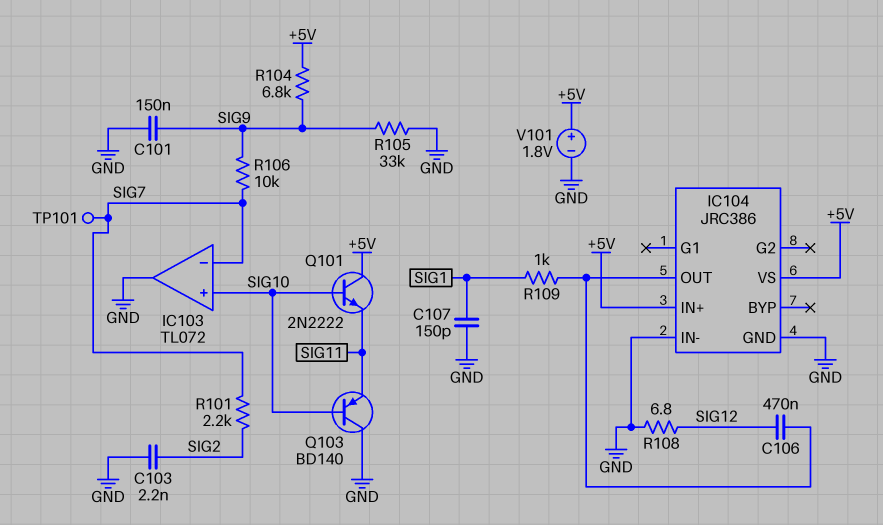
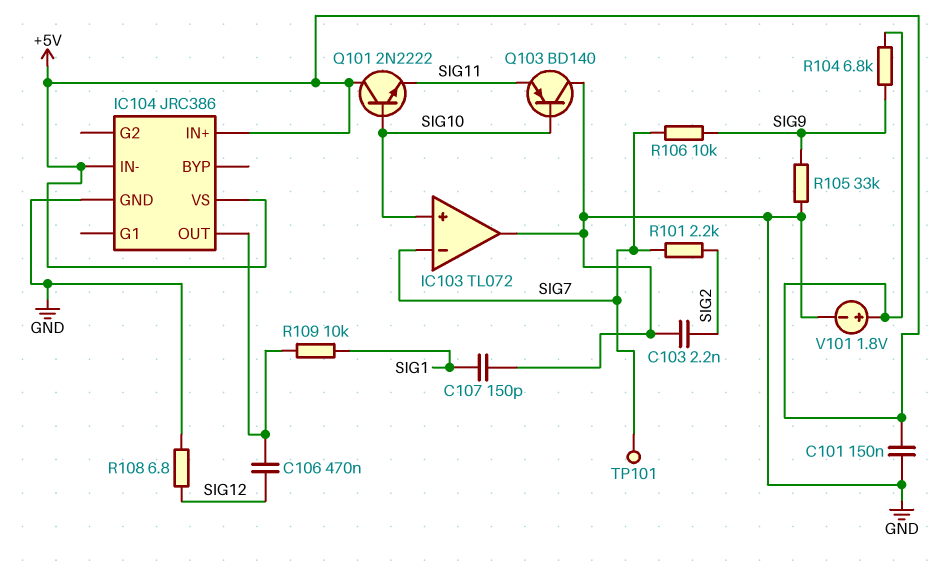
C101: 150nF (GND, SIG9) -> 150nF (+5V, GND)
IC104 pin IN-: GND -> +5V
R109: 1k (IC104/OUT, SIG1) -> 10k (IC104/OUT, SIG1)

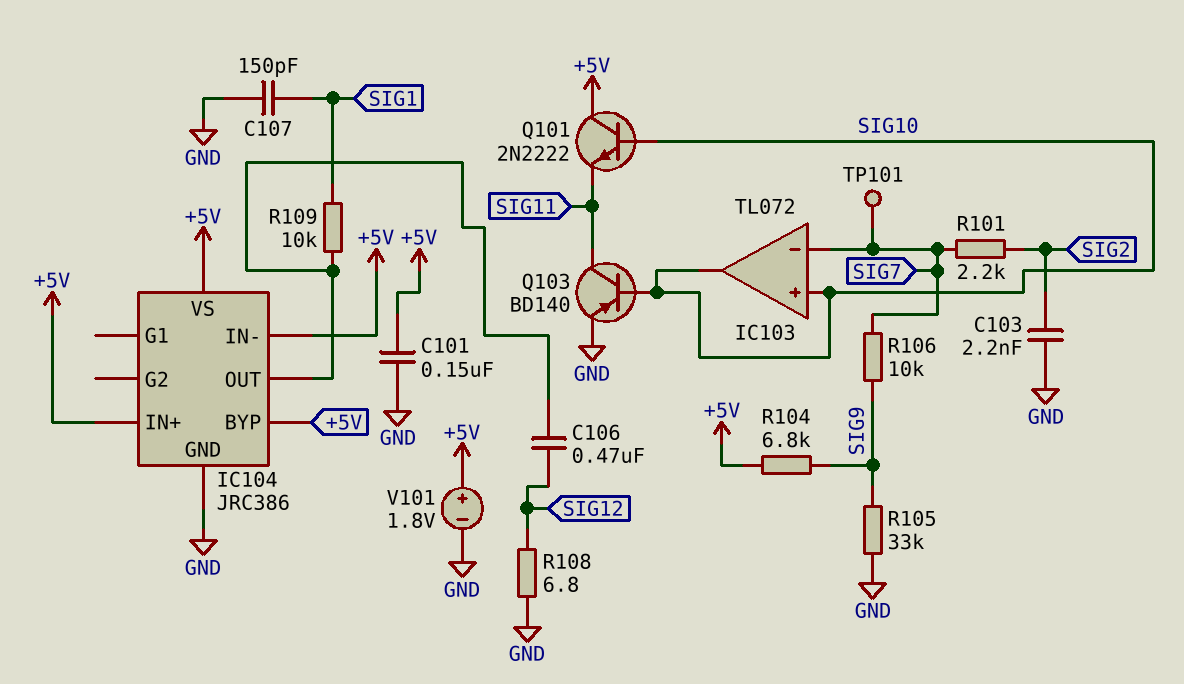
IC103 pin out: GND -> SIG10
IC104 pin BYP: none -> +5V
Q103: PNP BD140 (B SIG10, C GND, E SIG11) -> PNP BD140 (B SIG10, C SIG11, E GND)

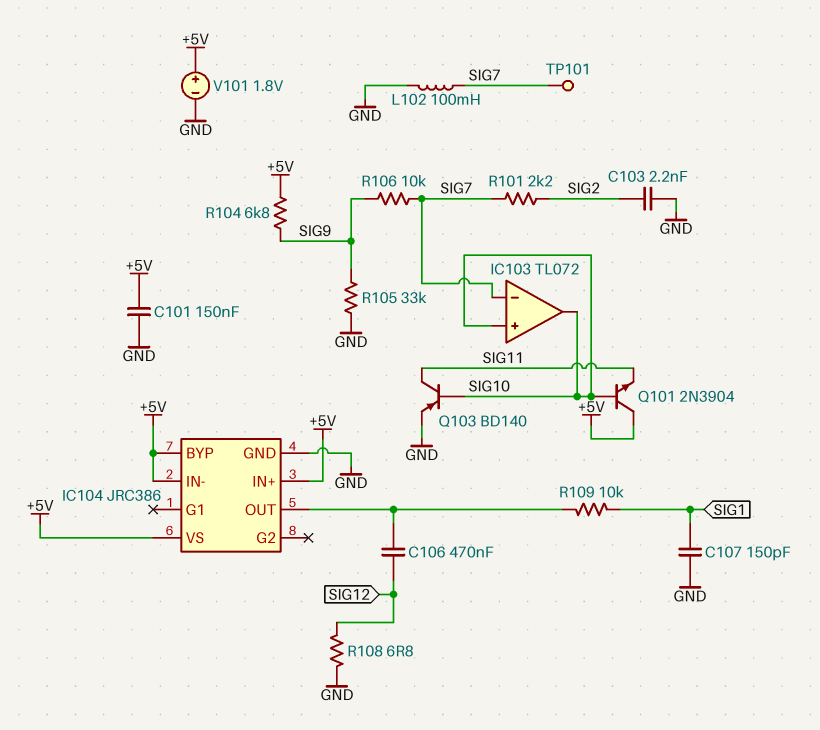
L102: none -> 100mH (GND, SIG7)
Q101: NPN 2N2222 (B SIG10, C +5V, E SIG11) -> NPN 2N3904 (B SIG10, C +5V, E SIG11)

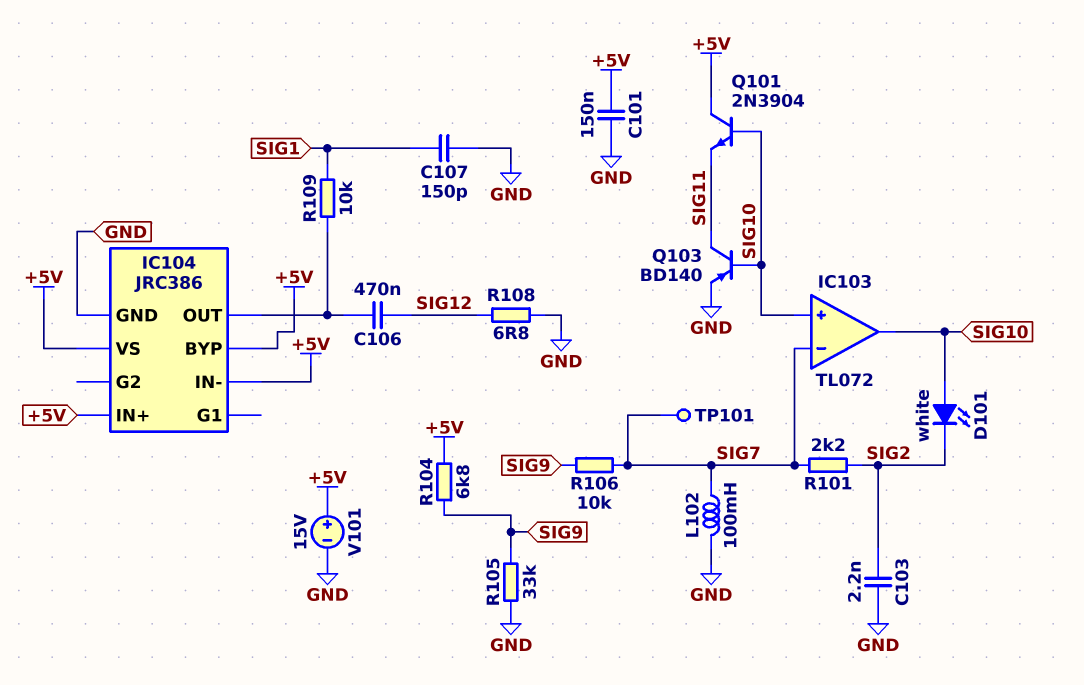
D101: none -> LED white (A SIG10, K SIG2)
V101: 1.8V (plus +5V, minus GND) -> 15V (plus +5V, minus GND)

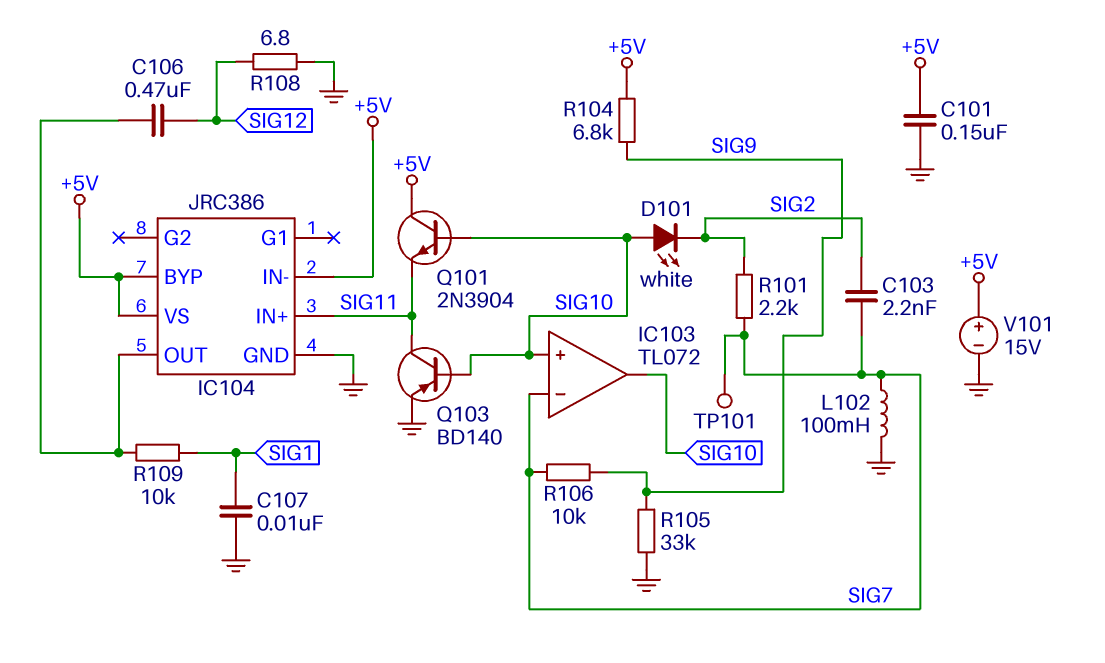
C103: 2.2nF (GND, SIG2) -> 2.2nF (SIG2, SIG7)
C107: 150pF (GND, SIG1) -> 10nF (GND, SIG1)
IC104 pin IN+: +5V -> SIG11

